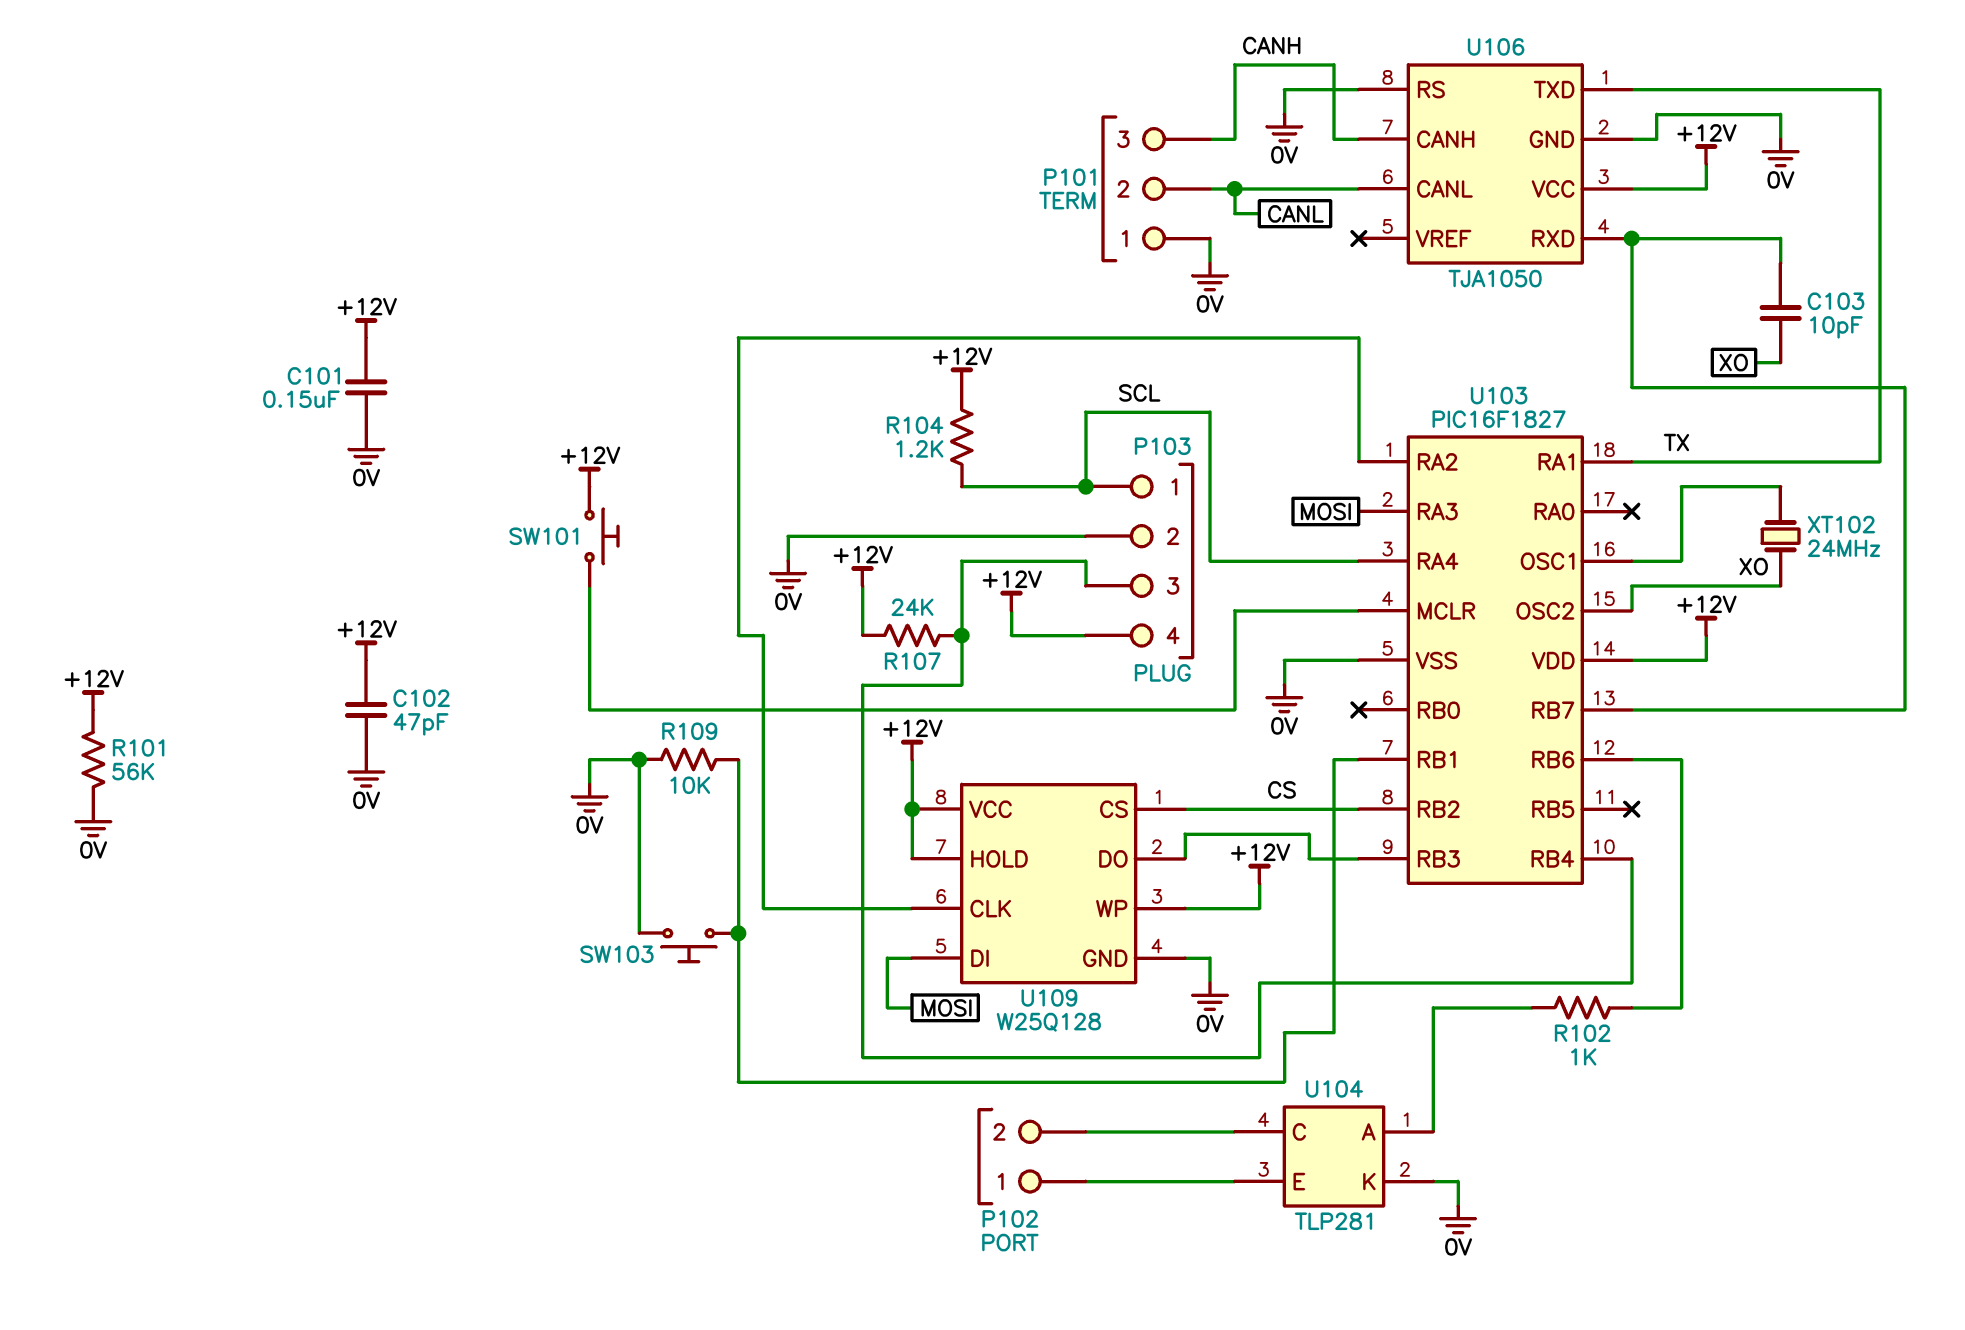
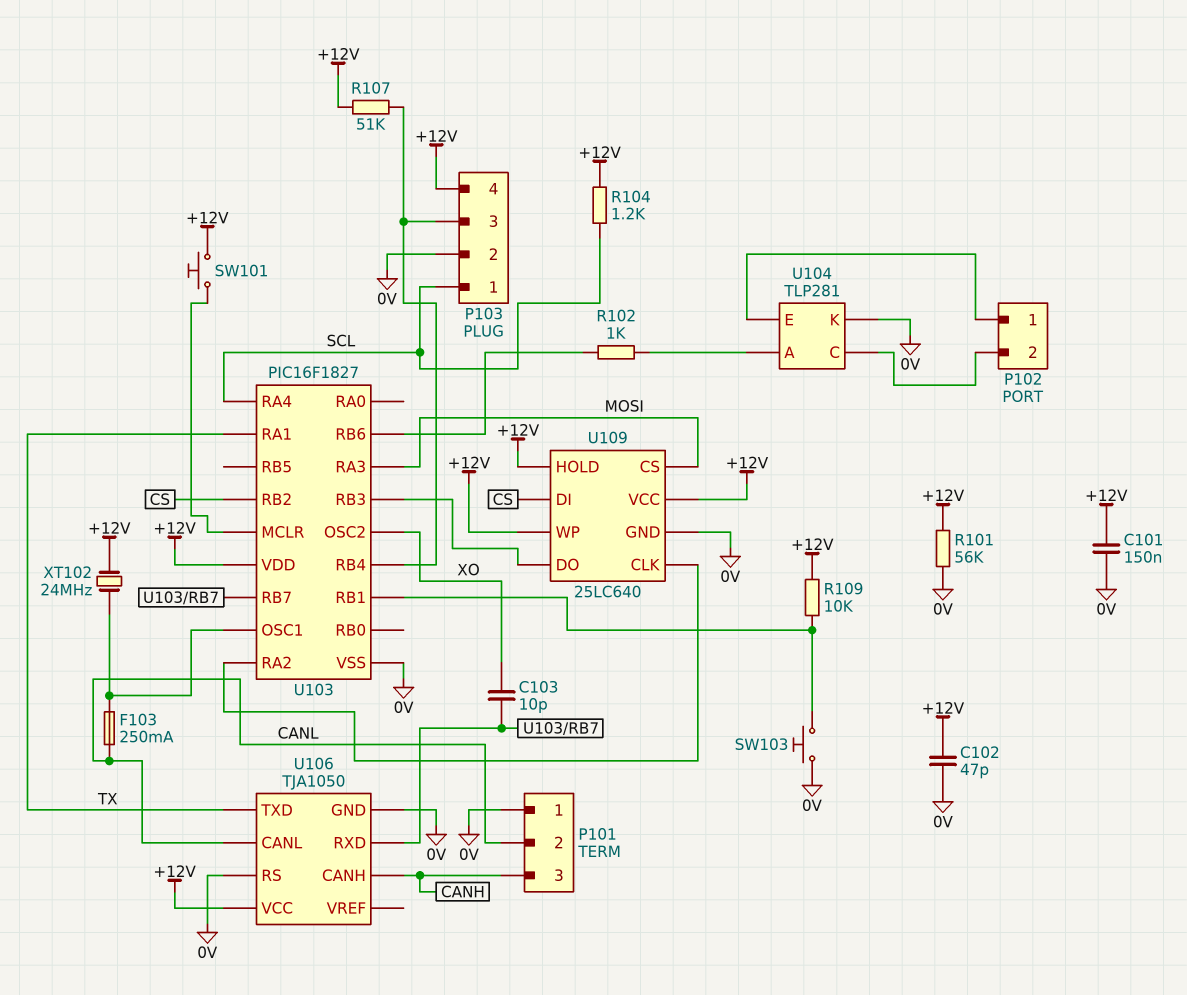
F103: none -> 250mA (CANL, U103/OSC1)
R107: 24k (+12V, P103/3) -> 51k (+12V, P103/3)
R109: 10k (0V, U103/RB1) -> 10k (+12V, U103/RB1)
U109: W25Q128 -> 25LC640
U109 pin CS: CS -> MOSI
U109 pin DI: MOSI -> CS
XT102: 24MHz (U103/OSC1, XO) -> 24MHz (+12V, U103/OSC1)

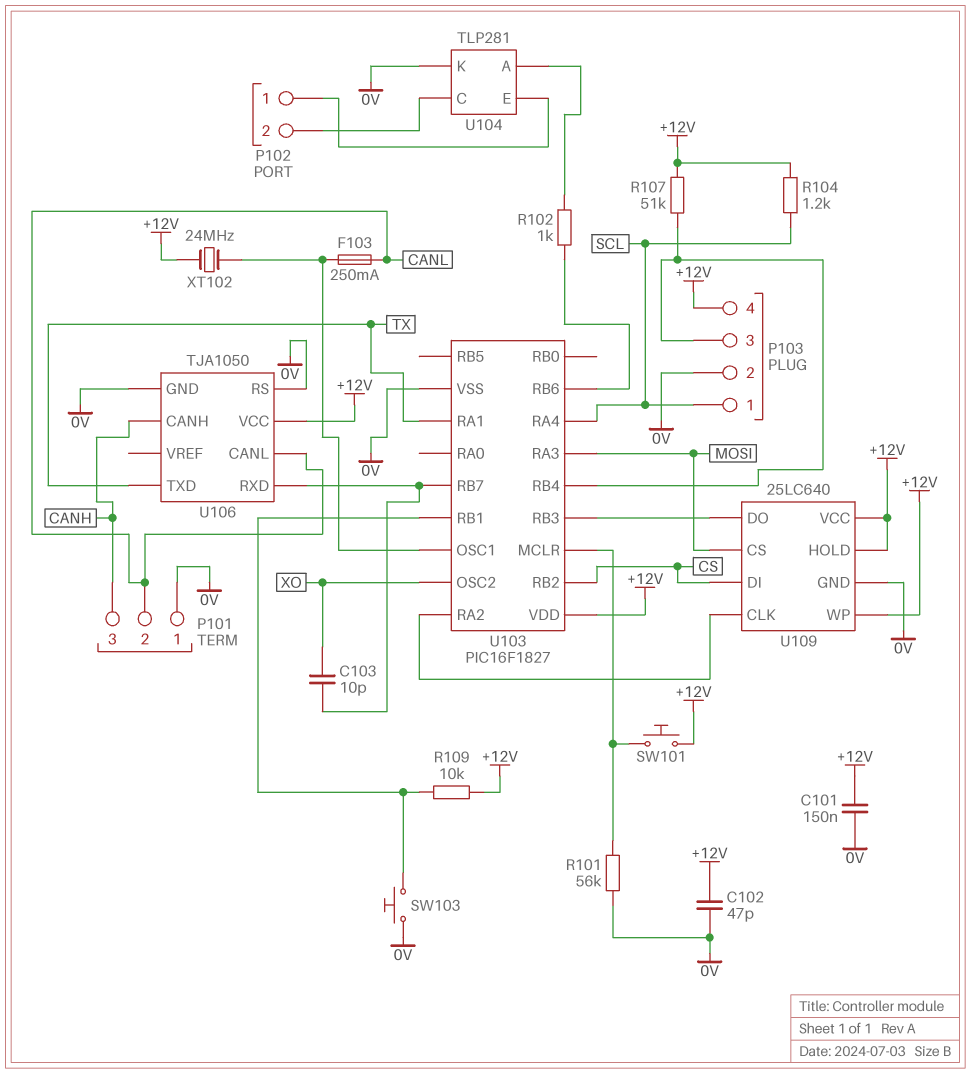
R101: 56k (+12V, 0V) -> 56k (0V, U103/MCLR)

